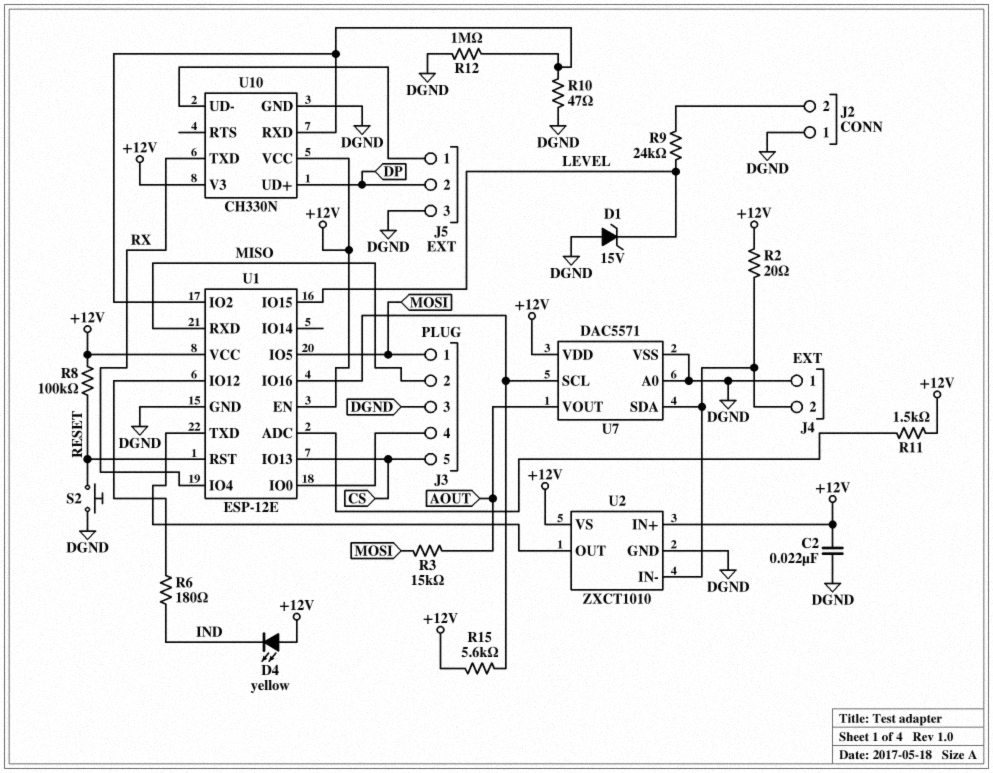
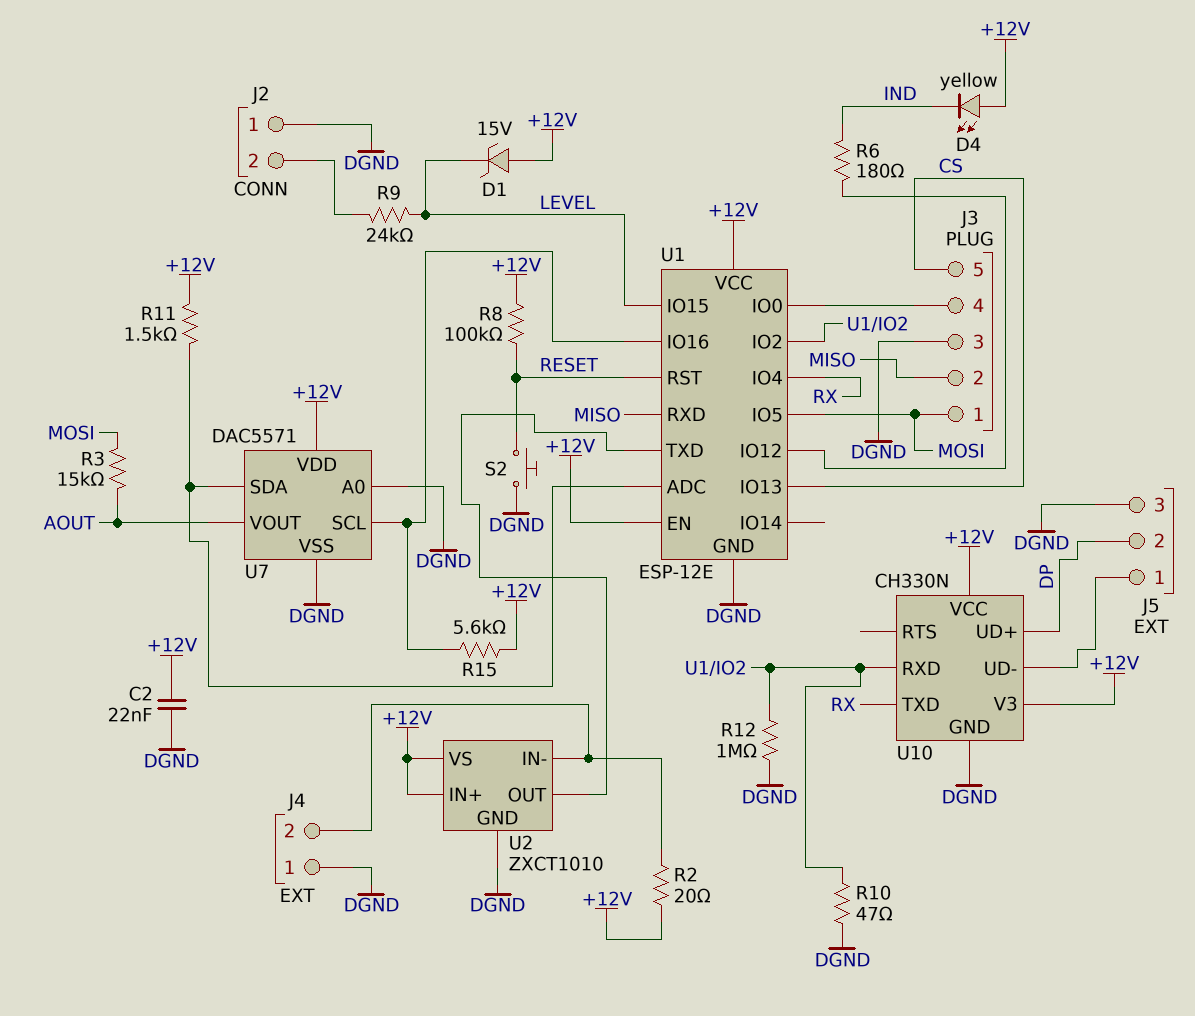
D1: zener 15V (A DGND, K LEVEL) -> zener 15V (A +12V, K LEVEL)
U7 pin SDA: J4/2 -> U1/ADC

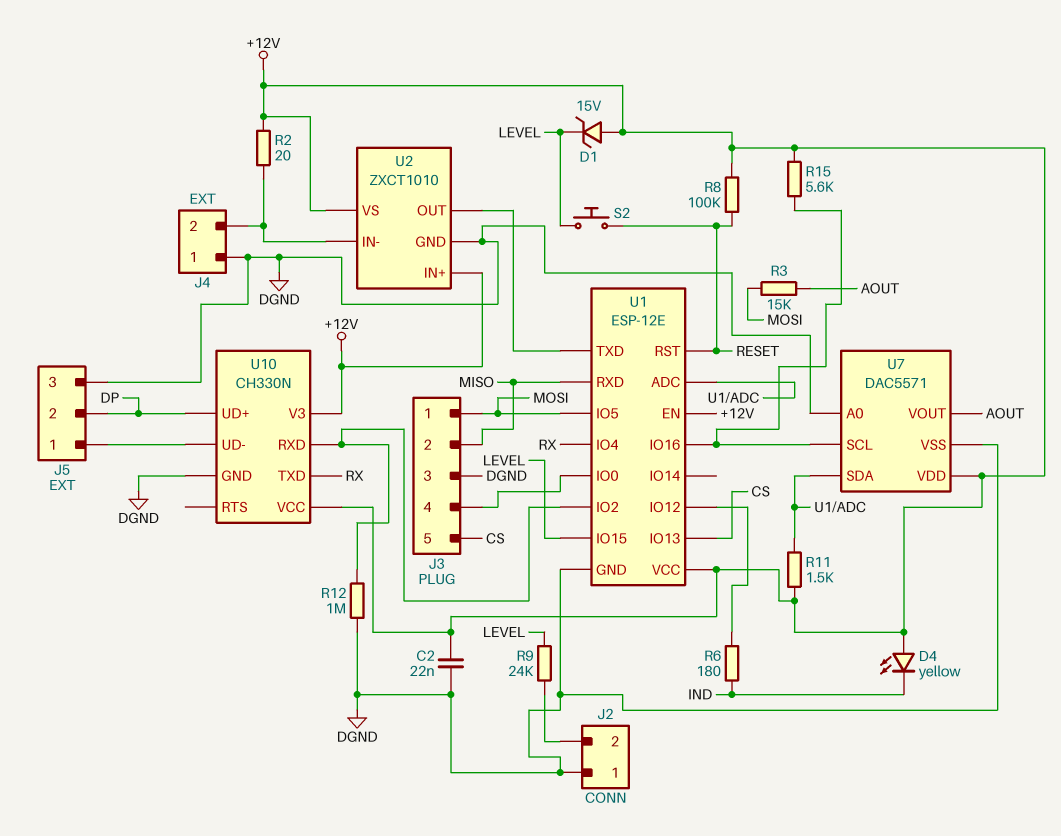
R10: 47 (DGND, U1/IO2) -> none
S2: button (DGND, RESET) -> button (LEVEL, RESET)

